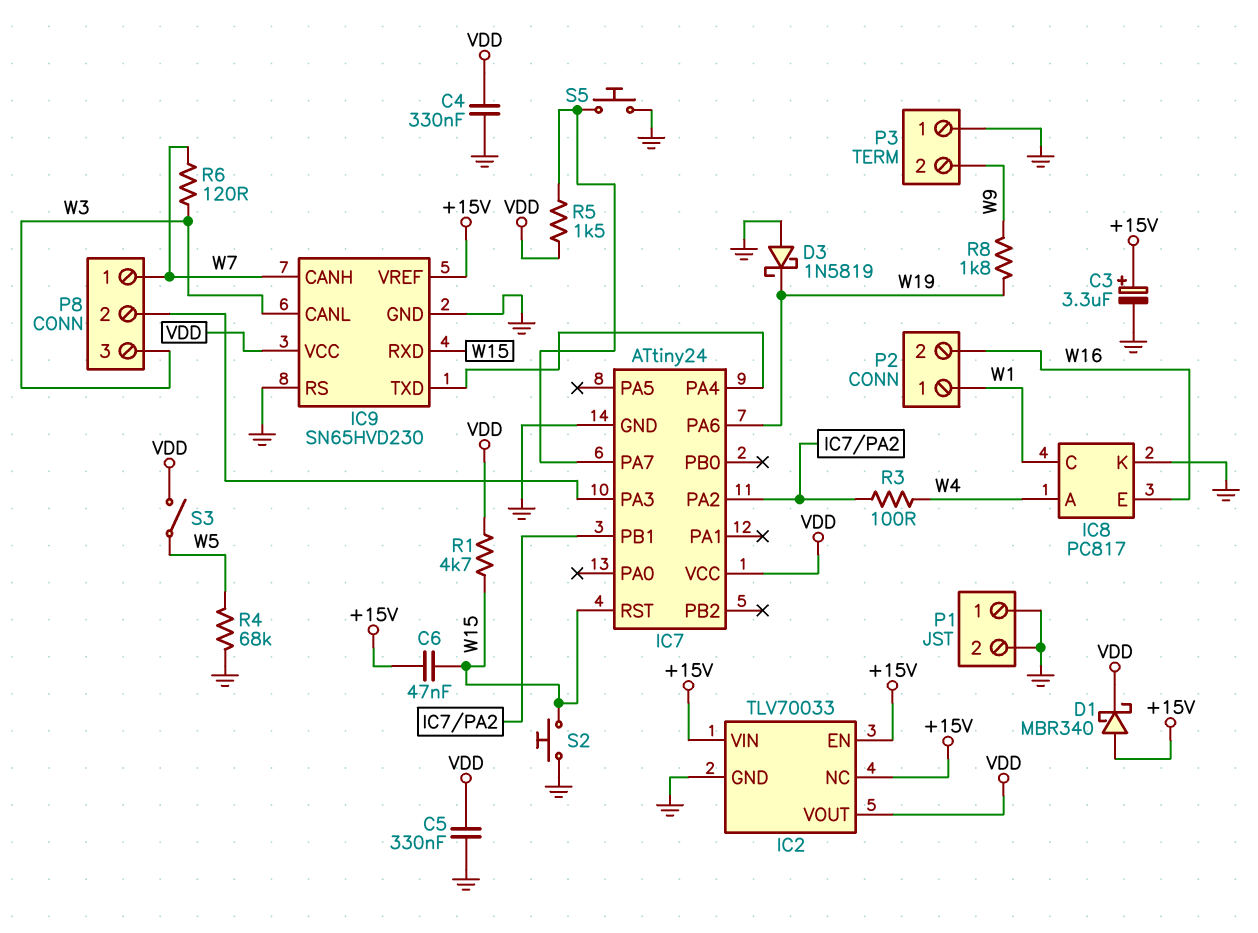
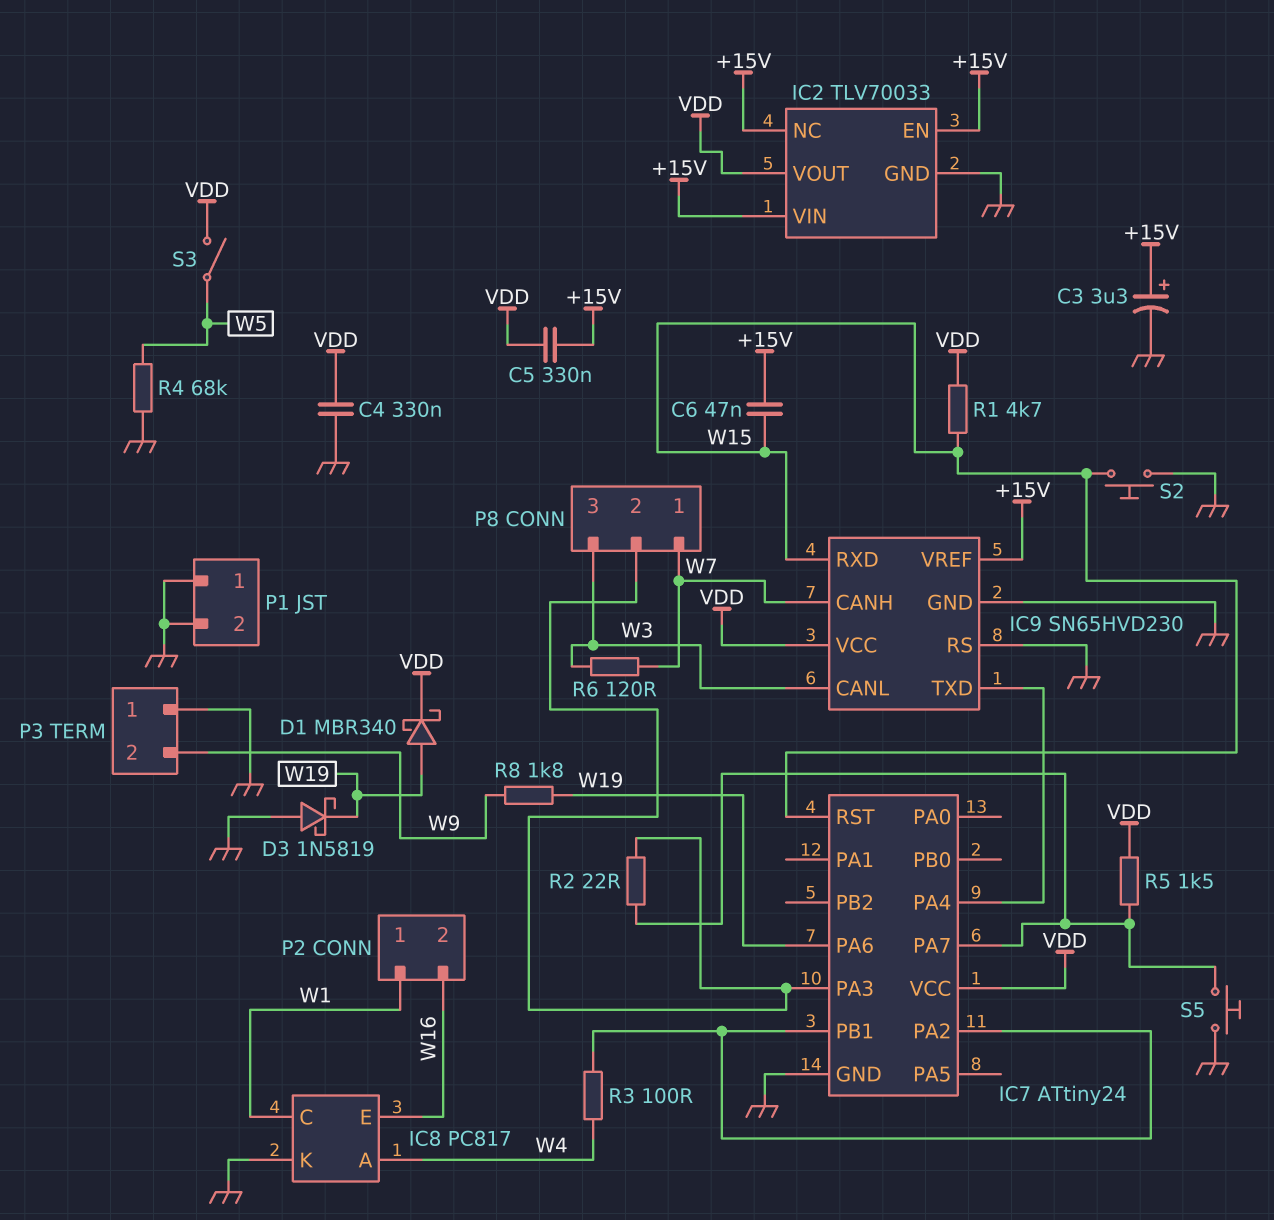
C5: 330nF (GND, VDD) -> 330nF (+15V, VDD)
D1: schottky MBR340 (A +15V, K VDD) -> schottky MBR340 (A W19, K VDD)
R2: none -> 22 (IC7/PA3, IC7/PA7)

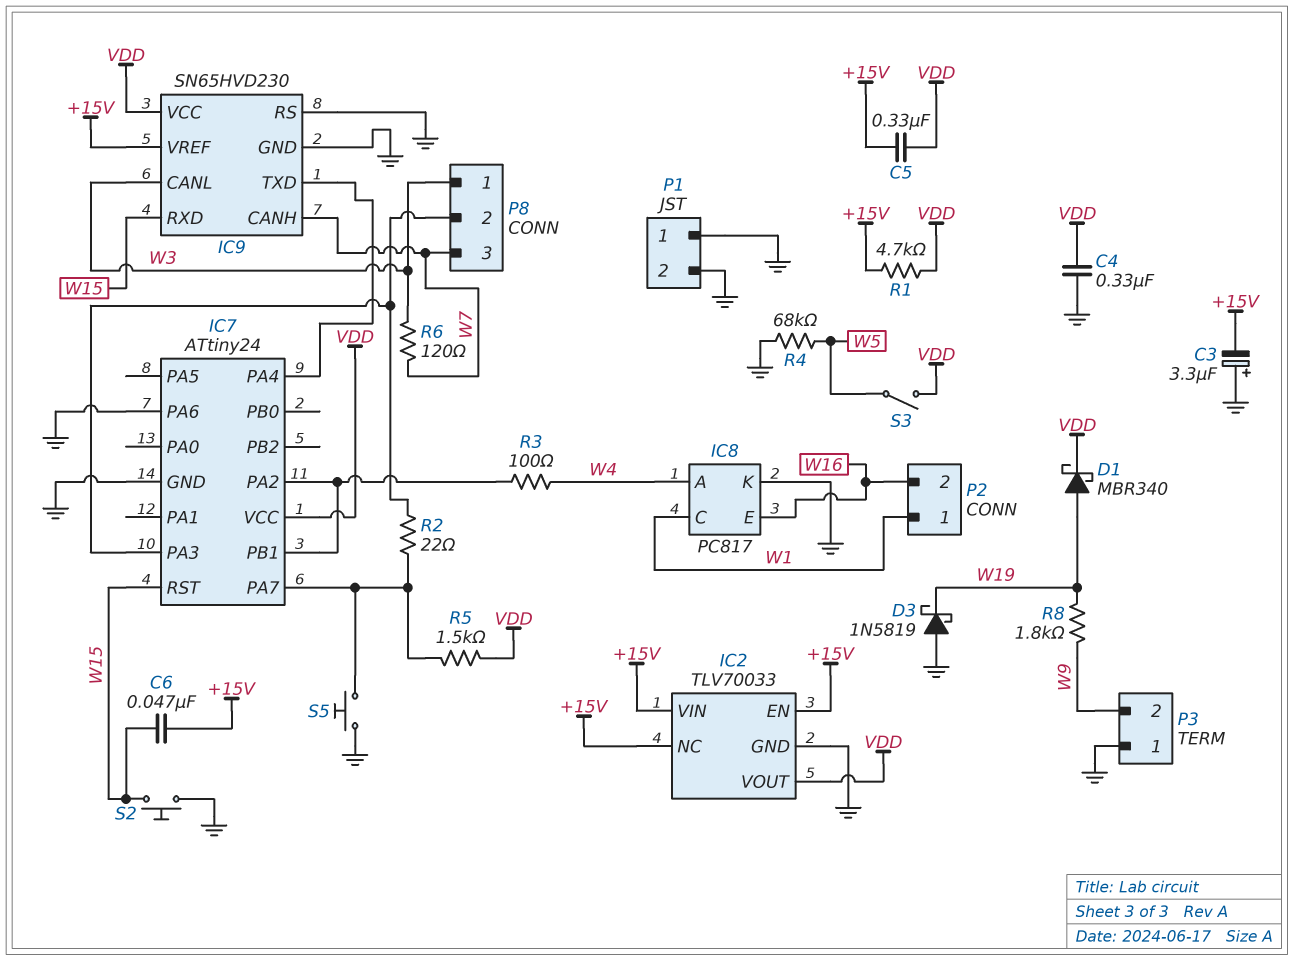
C3: 3.3uF (plus +15V, minus GND) -> 3.3uF (plus GND, minus +15V)
IC7 pin PA6: W19 -> GND
P8 pin 1: W7 -> W3
P8 pin 3: W3 -> W7
R1: 4.7k (VDD, W15) -> 4.7k (+15V, VDD)

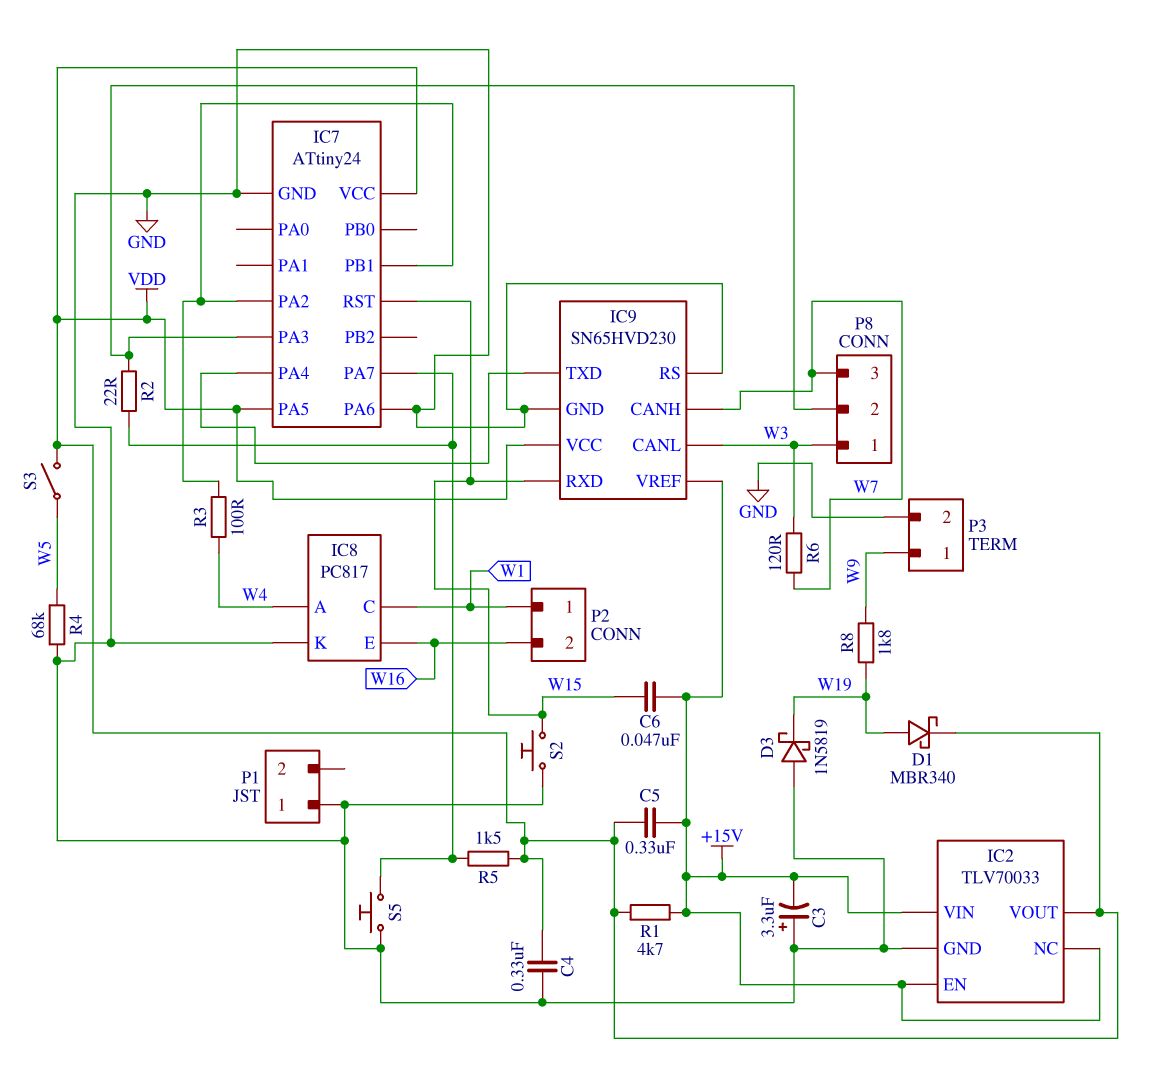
IC7 pin PA5: none -> VDD
P1 pin 2: GND -> none
P3 pin 1: GND -> W9
P3 pin 2: W9 -> GND

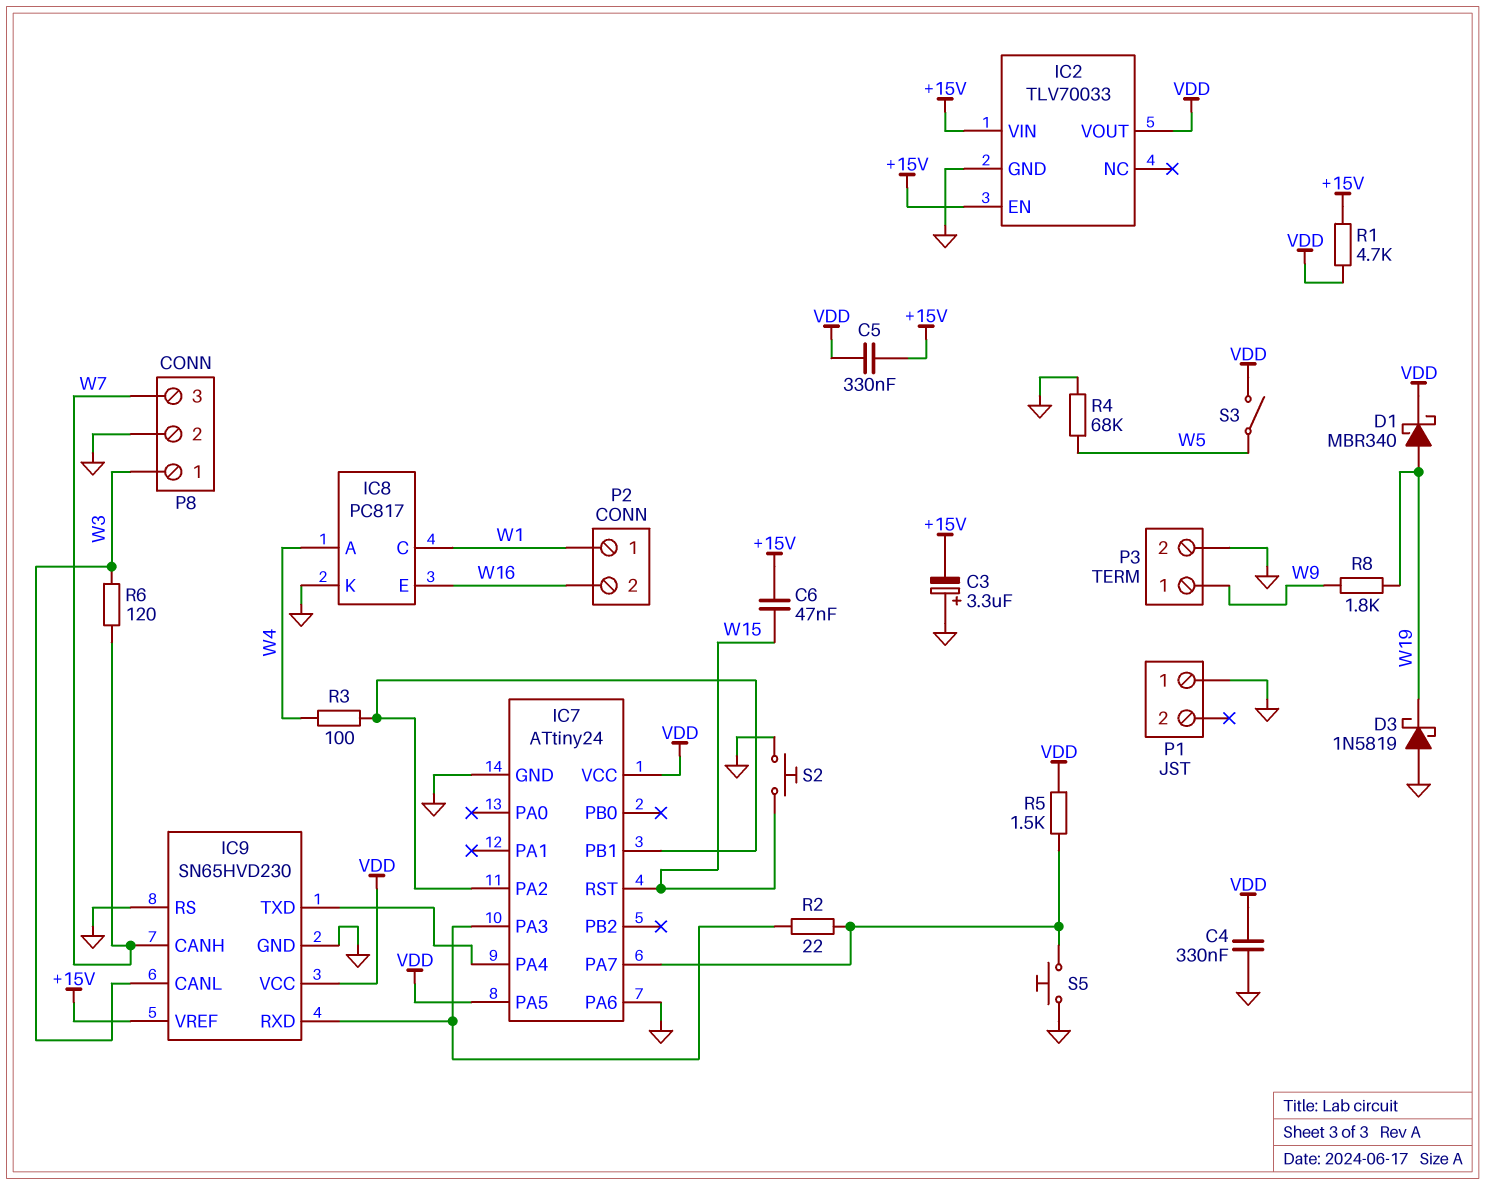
IC2 pin NC: +15V -> none
IC9 pin RXD: W15 -> IC7/PA3
P8 pin 2: IC7/PA3 -> GND

